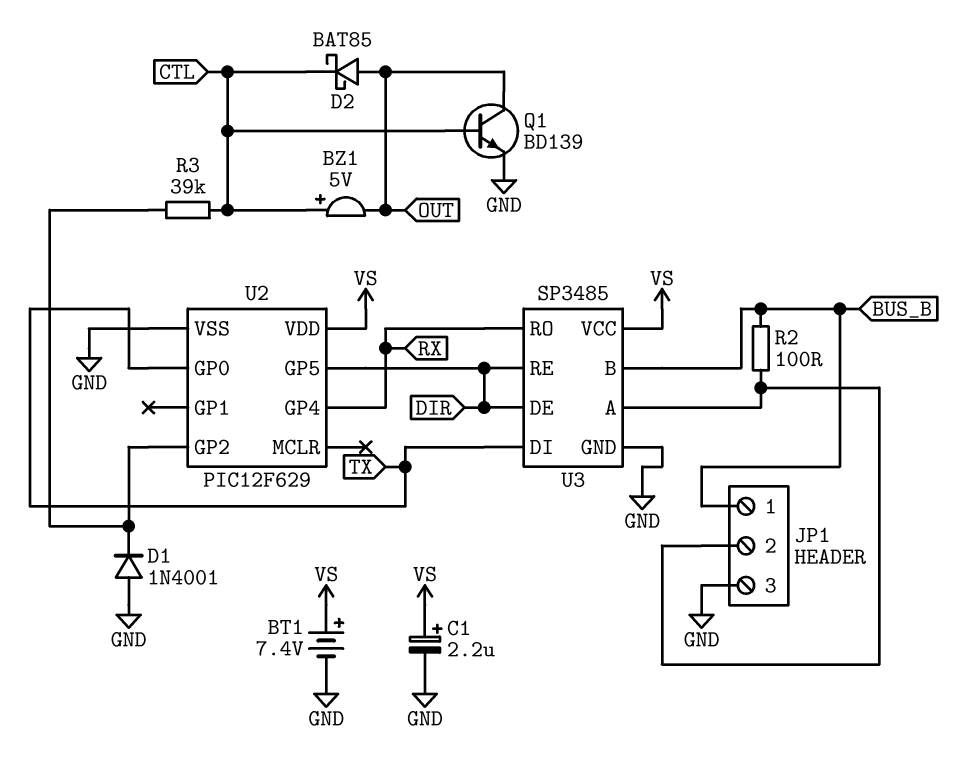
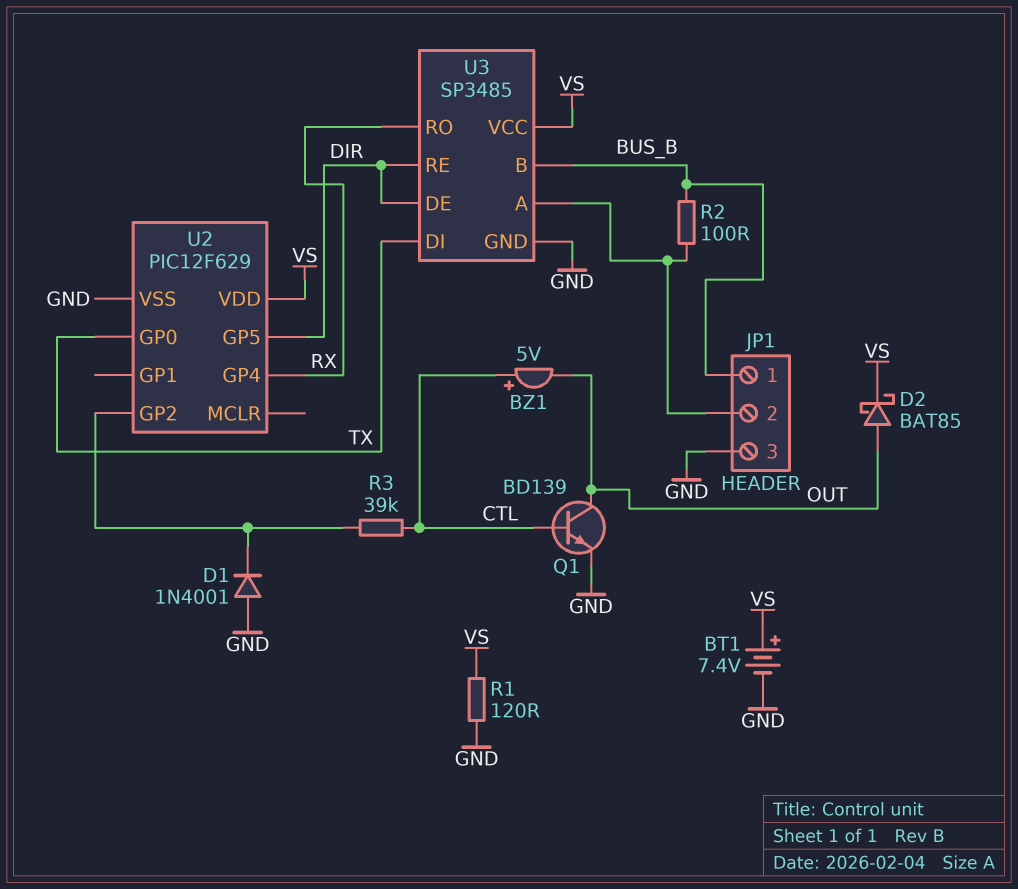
C1: 2.2uF (plus VS, minus GND) -> none
D2: schottky BAT85 (A OUT, K CTL) -> schottky BAT85 (A OUT, K VS)
R1: none -> 120 (GND, VS)

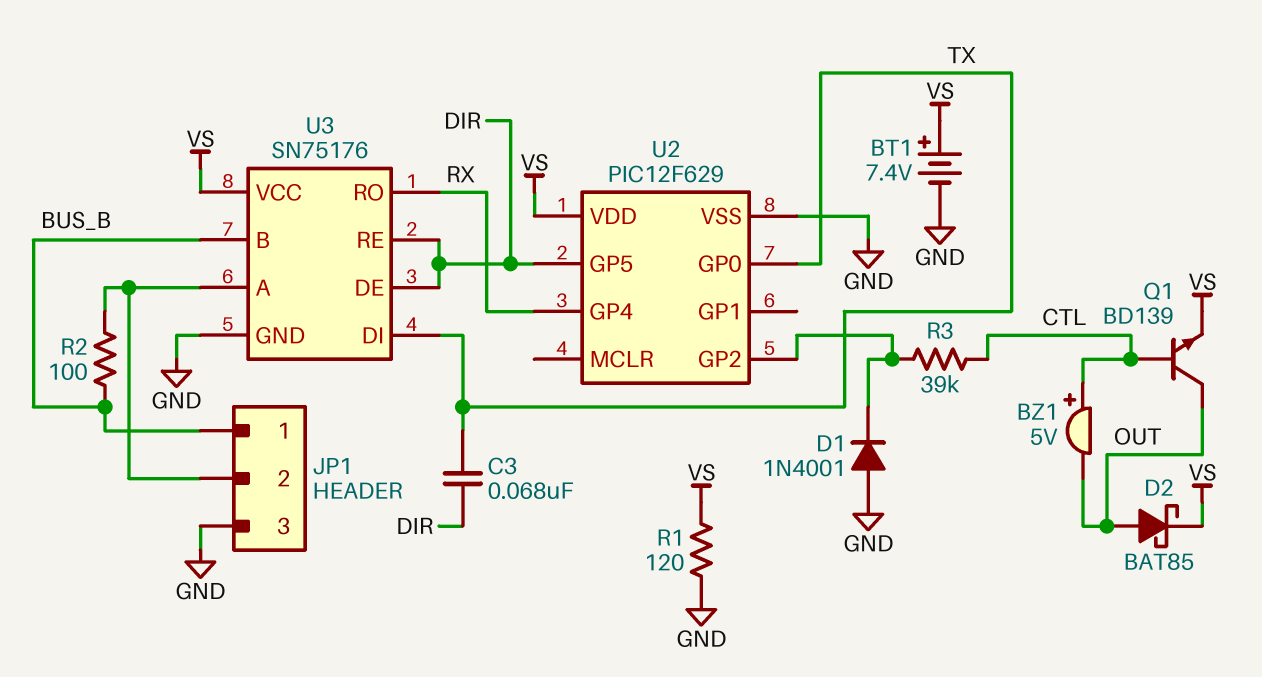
C3: none -> 68nF (DIR, TX)
Q1: NPN BD139 (B CTL, C OUT, E GND) -> NPN BD139 (B CTL, C OUT, E VS)
U3: SP3485 -> SN75176

